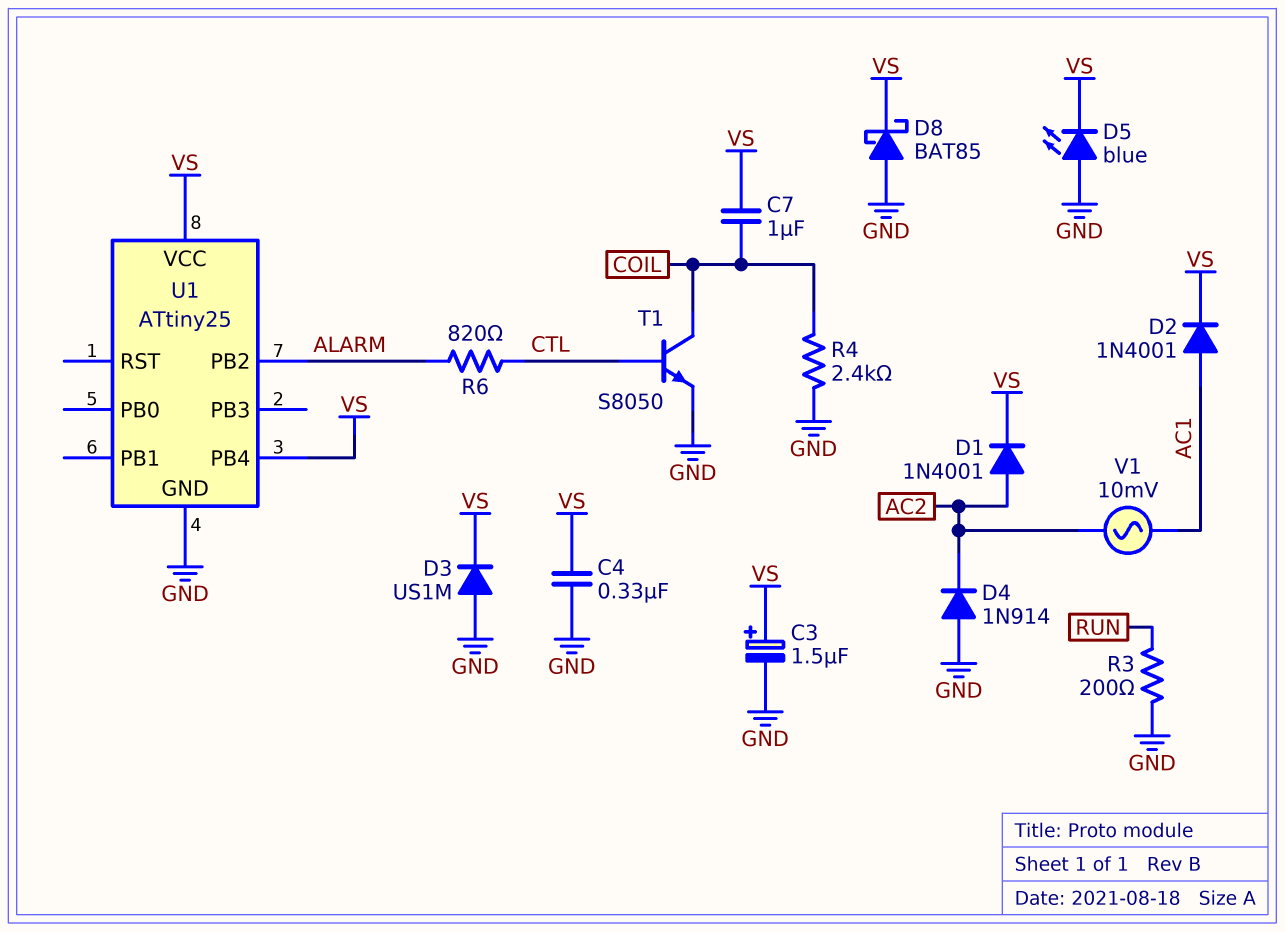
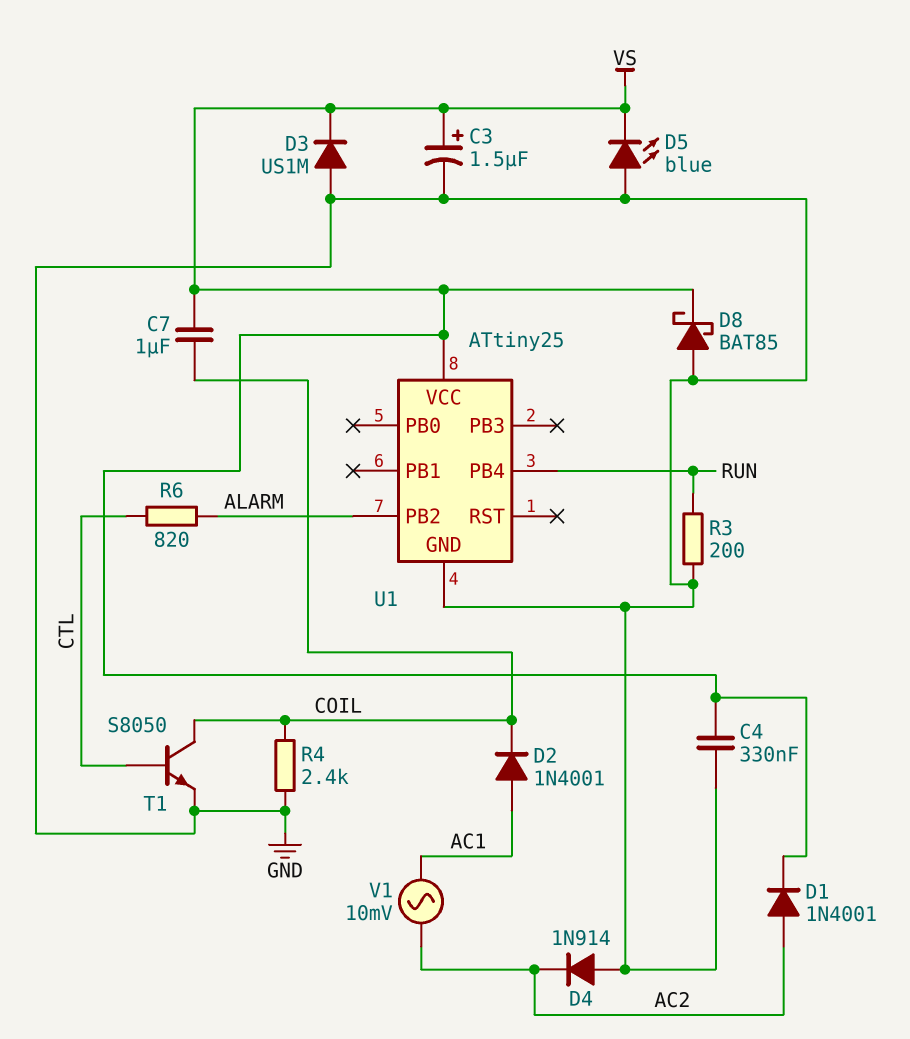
D2: diode 1N4001 (A AC1, K VS) -> diode 1N4001 (A AC1, K COIL)
U1 pin PB4: VS -> RUN

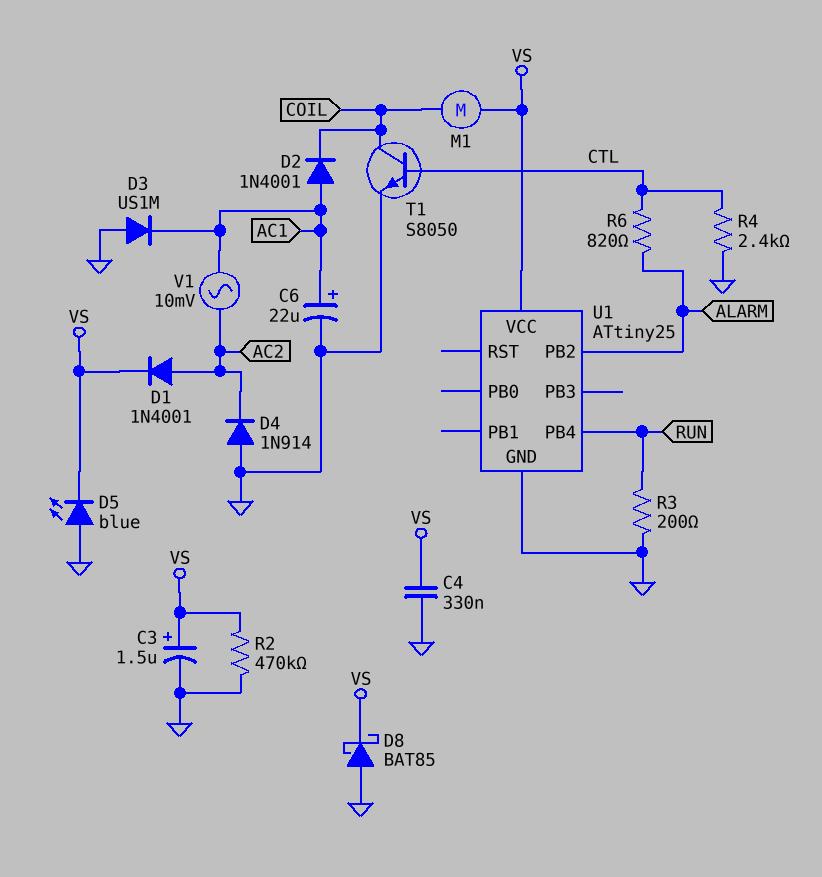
C6: none -> 22uF (plus AC1, minus GND)
C7: 1uF (COIL, VS) -> none
D3: diode US1M (A GND, K VS) -> diode US1M (A GND, K AC1)
M1: none -> motor (COIL, VS)
R2: none -> 470k (GND, VS)
R4: 2.4k (COIL, GND) -> 2.4k (CTL, GND)

